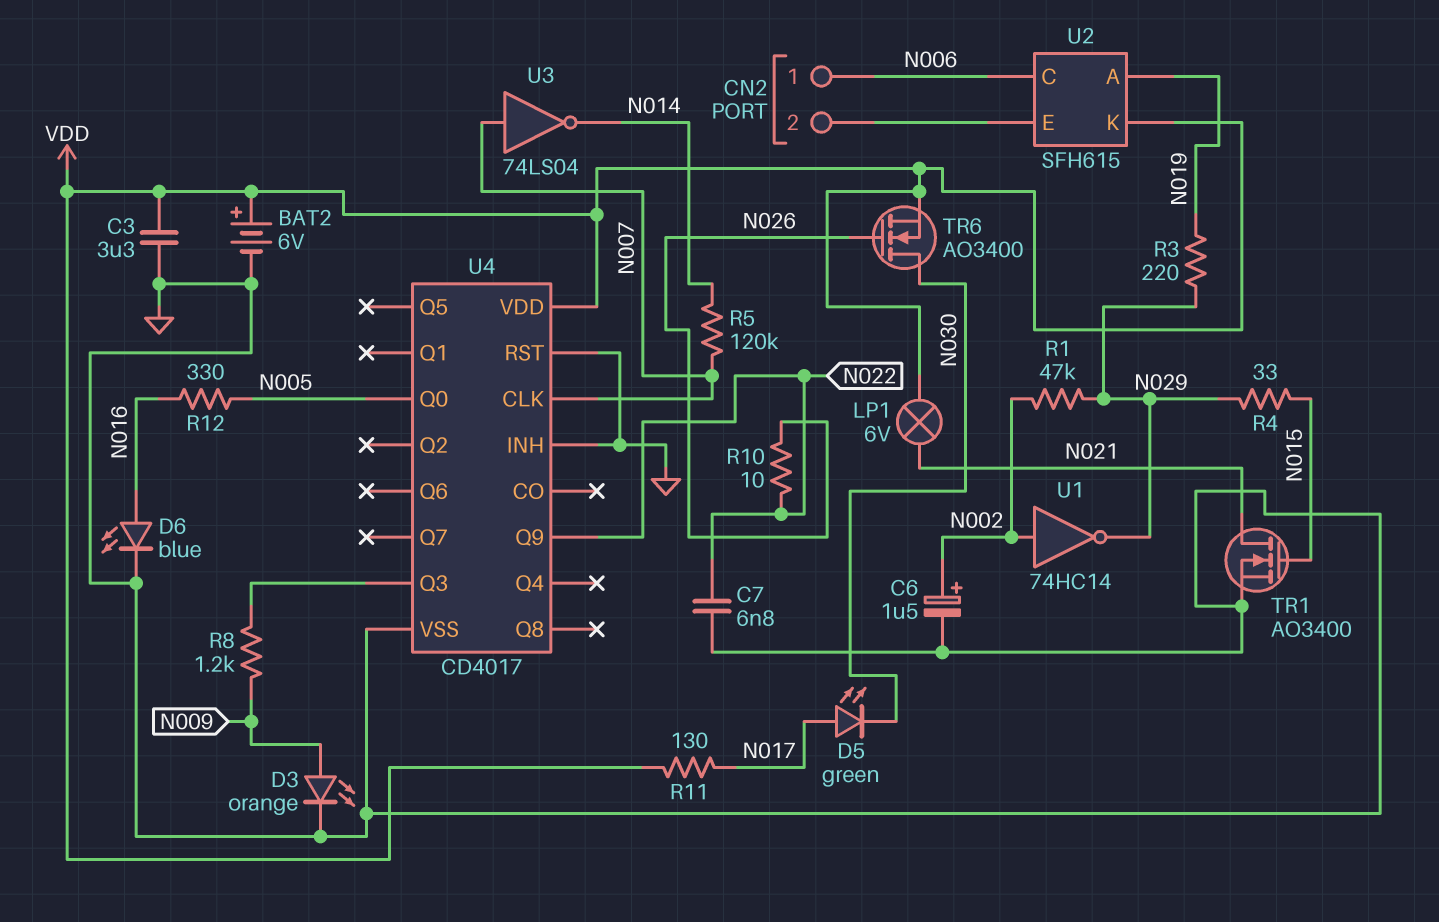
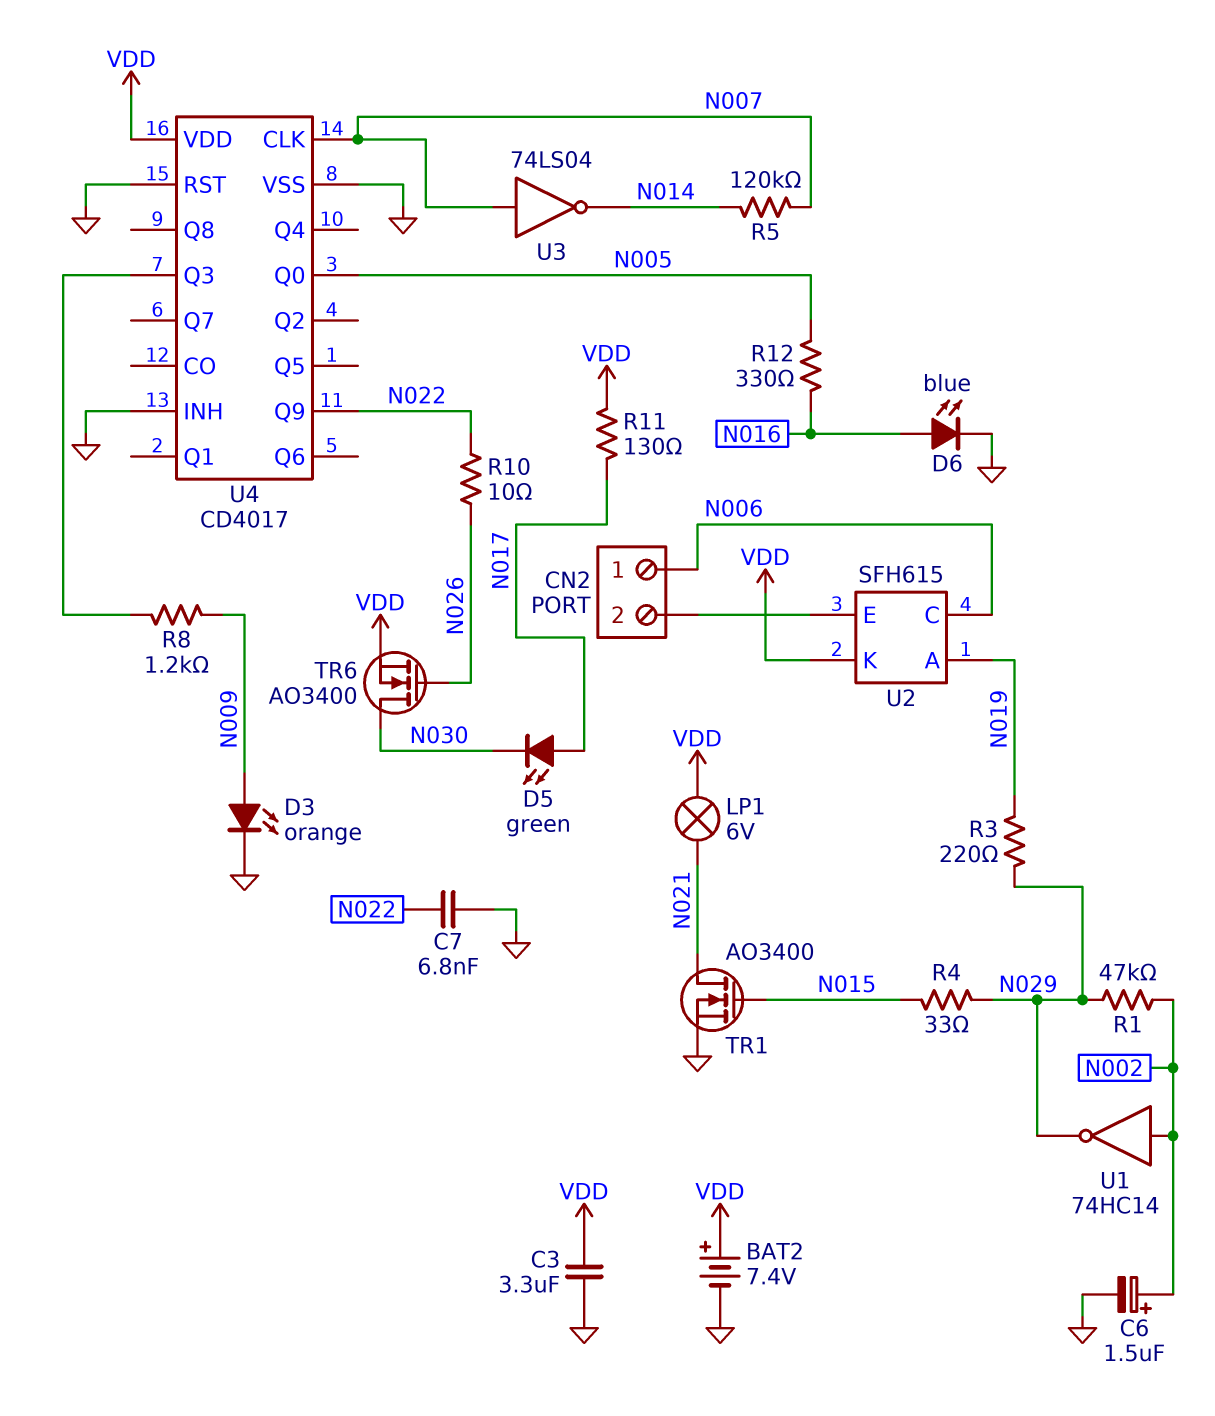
BAT2: 6V (plus VDD, minus GND) -> 7.4V (plus VDD, minus GND)

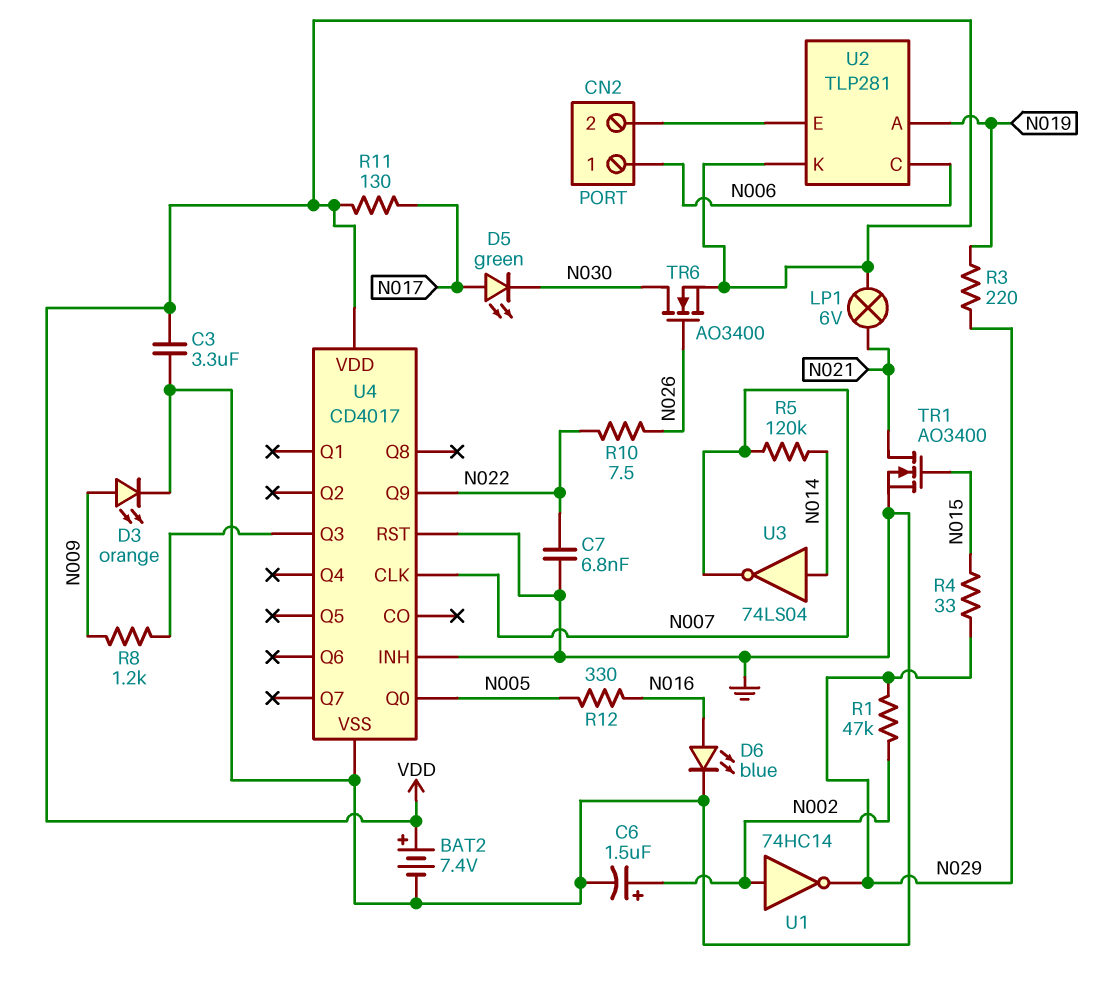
R10: 10 (N022, N026) -> 7.5 (N022, N026)
U2: SFH615 -> TLP281
U3: NOT 74LS04 (in N007, out N014) -> NOT 74LS04 (in N014, out N007)

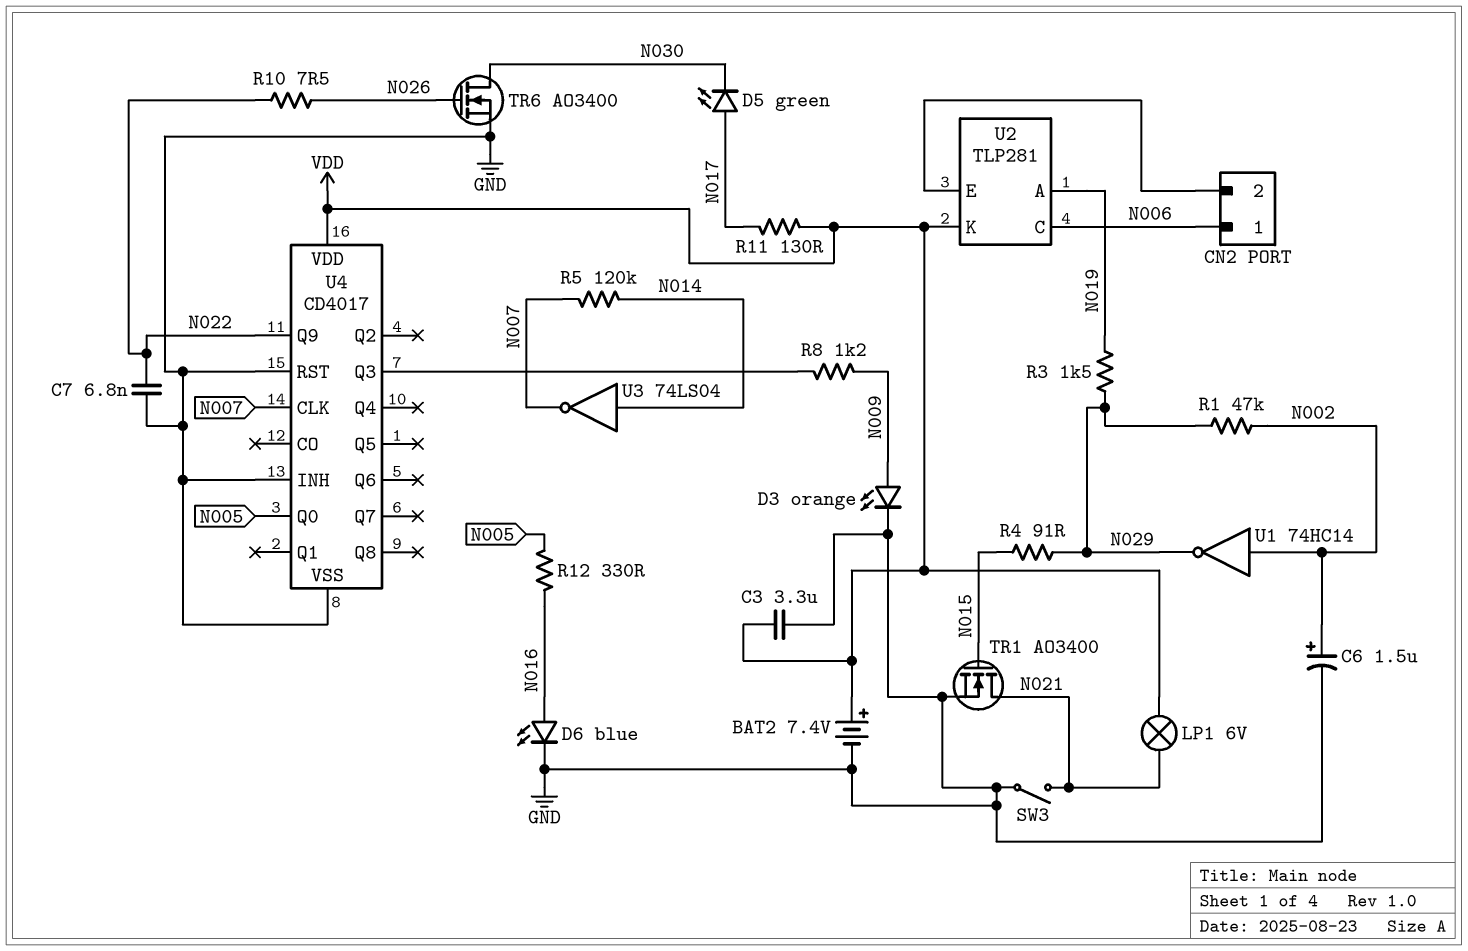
R3: 220 (N019, N029) -> 1.5k (N019, N029)
R4: 33 (N015, N029) -> 91 (N015, N029)
SW3: none -> switch (GND, N021)
TR6: NMOS AO3400 (G N026, D N030, S VDD) -> NMOS AO3400 (G N026, D N030, S GND)

